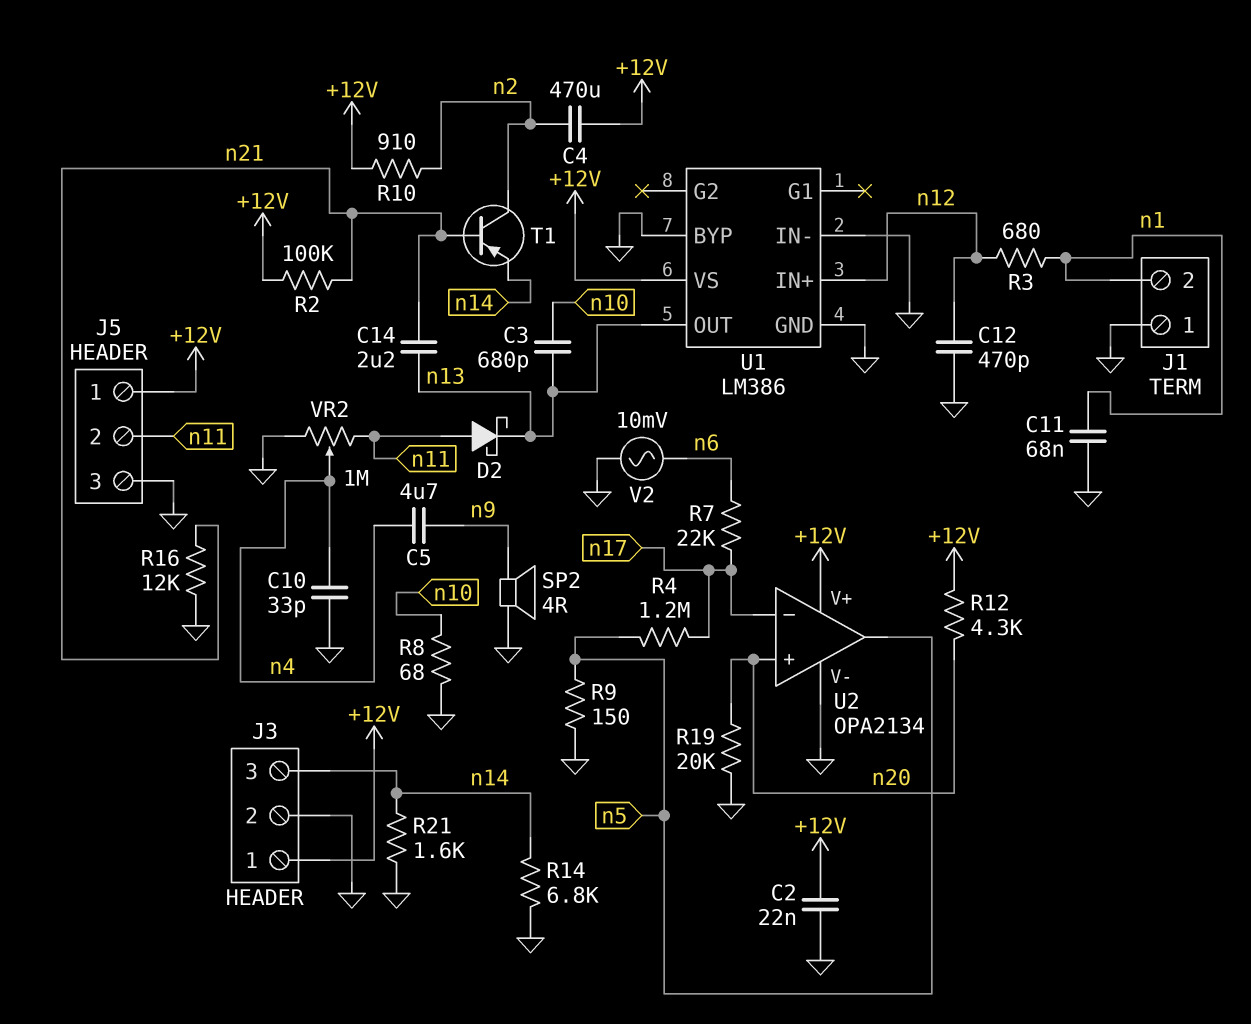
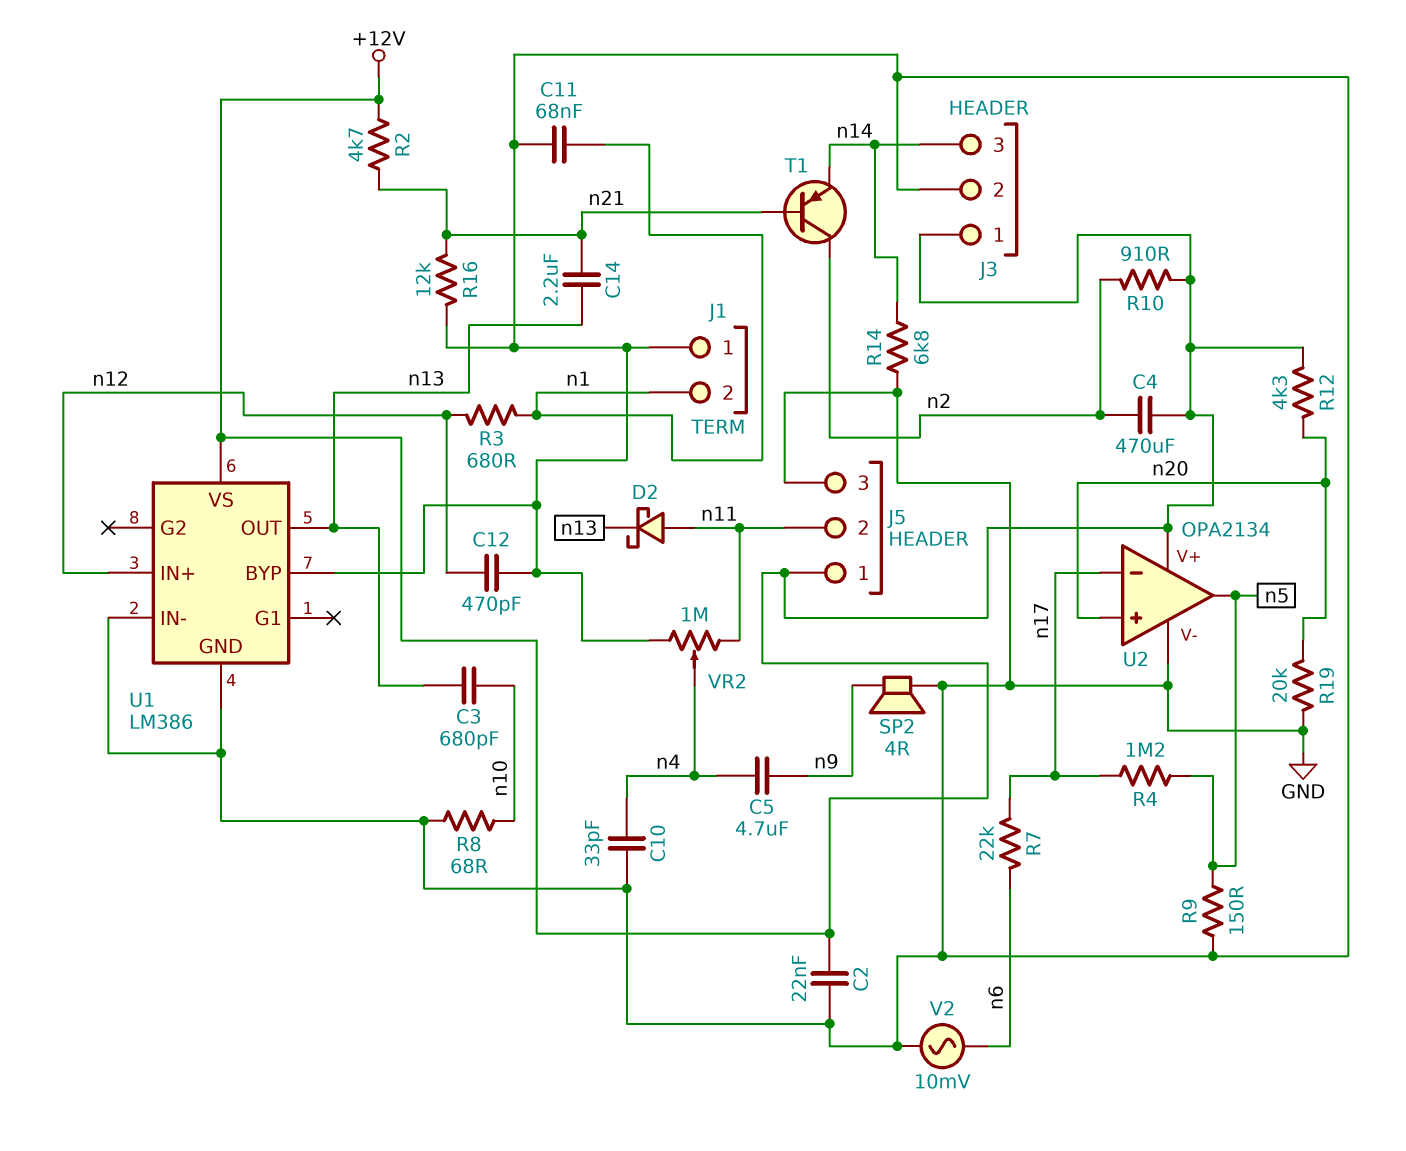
R2: 100k (+12V, n21) -> 4.7k (+12V, n21)
R21: 1.6k (GND, n14) -> none

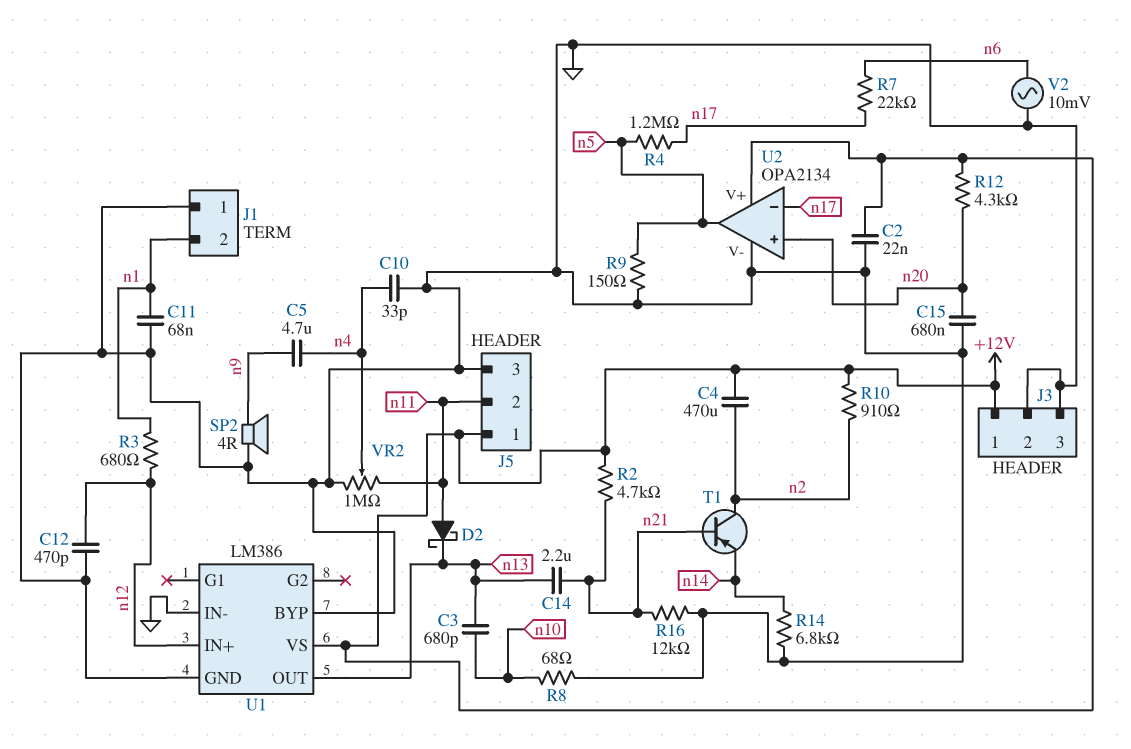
C15: none -> 680nF (GND, n20)
J3 pin 3: n14 -> GND
R19: 20k (GND, n20) -> none

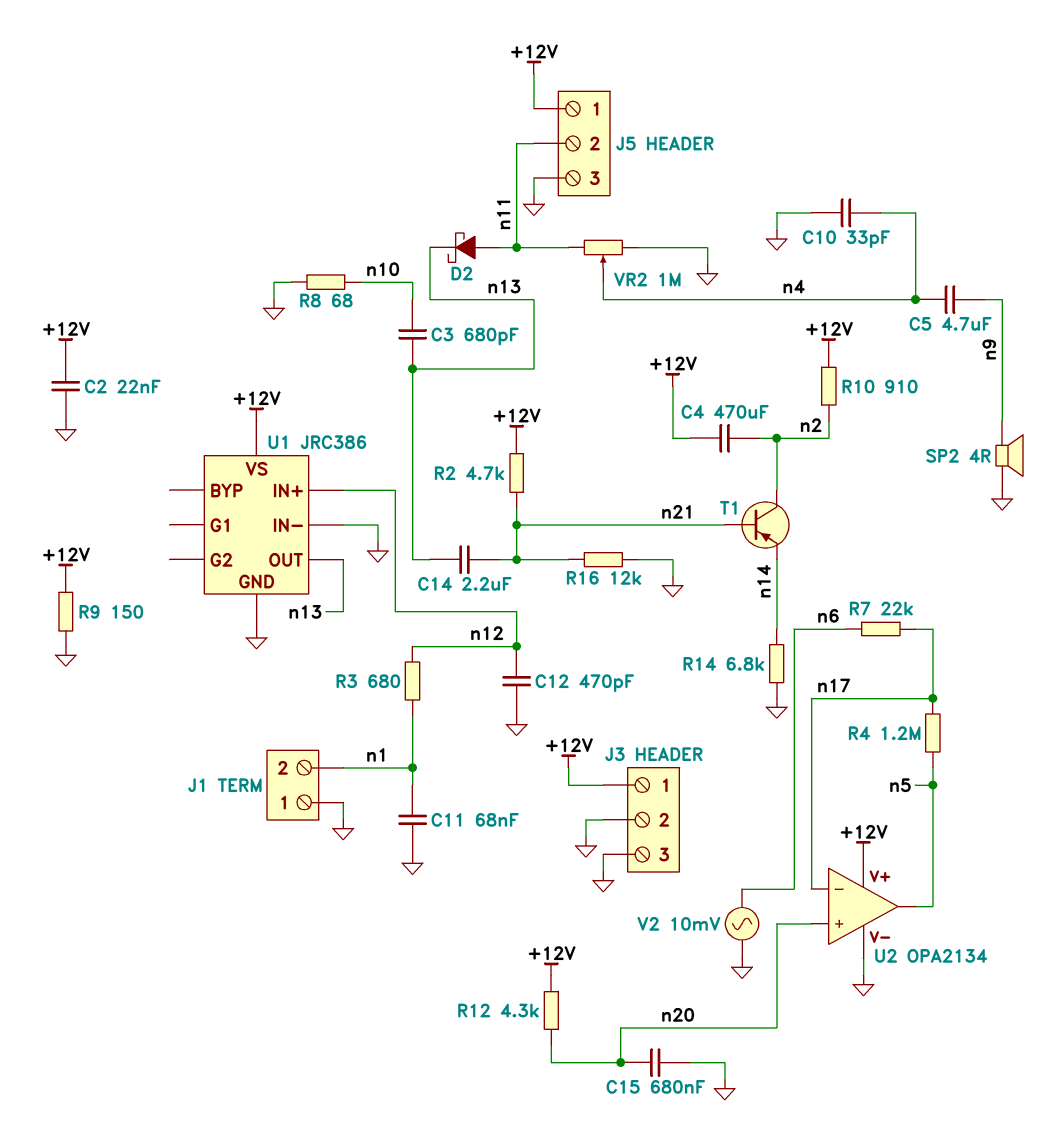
R9: 150 (GND, n5) -> 150 (+12V, GND)
U1: LM386 -> JRC386
U1 pin BYP: GND -> none

